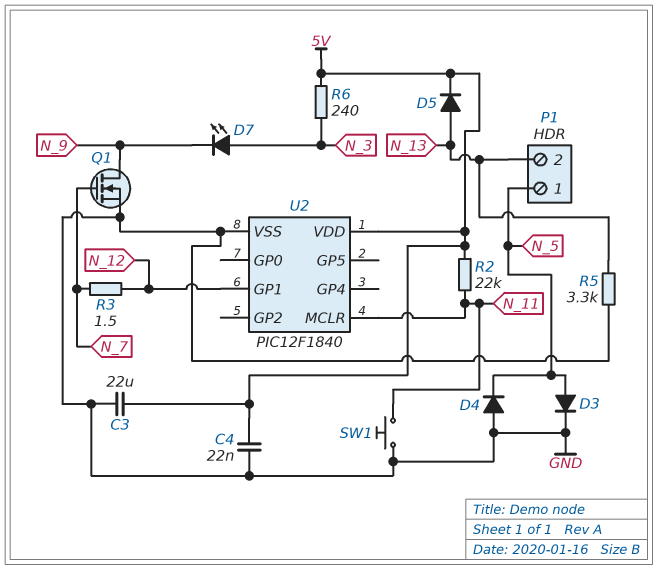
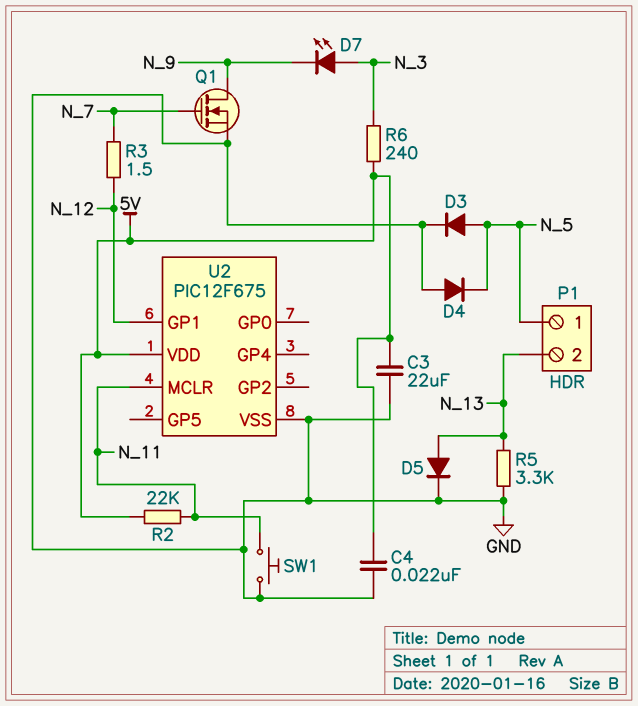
D5: diode (A N_13, K 5V) -> diode (A N_13, K GND)
U2: PIC12F1840 -> PIC12F675

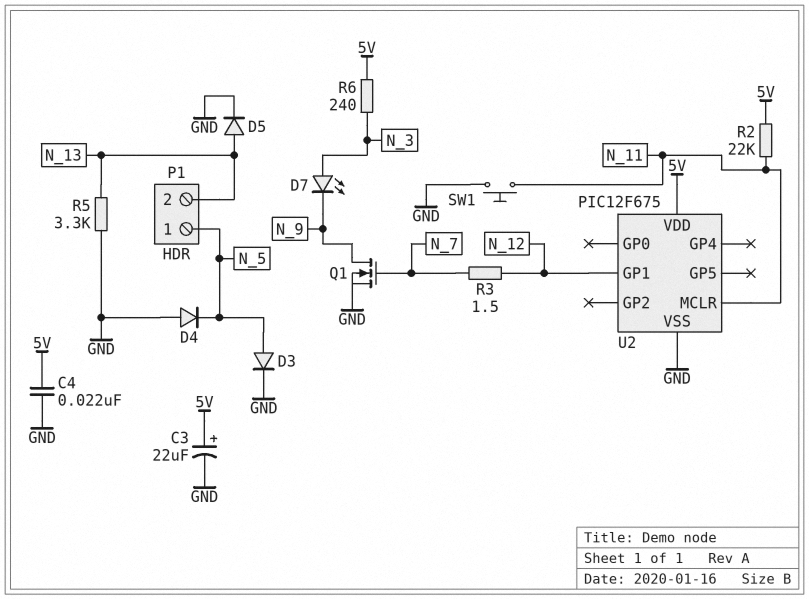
C3: 22uF (5V, GND) -> 22uF (plus 5V, minus GND)

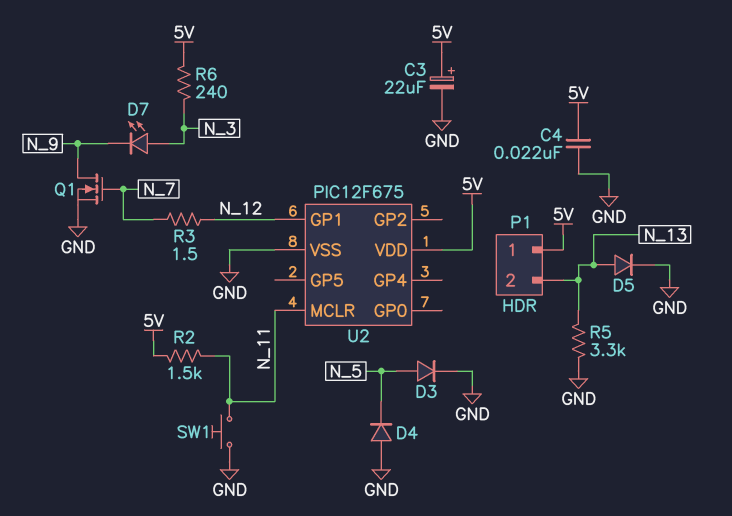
P1 pin 1: N_5 -> 5V
R2: 22k (5V, N_11) -> 1.5k (5V, N_11)

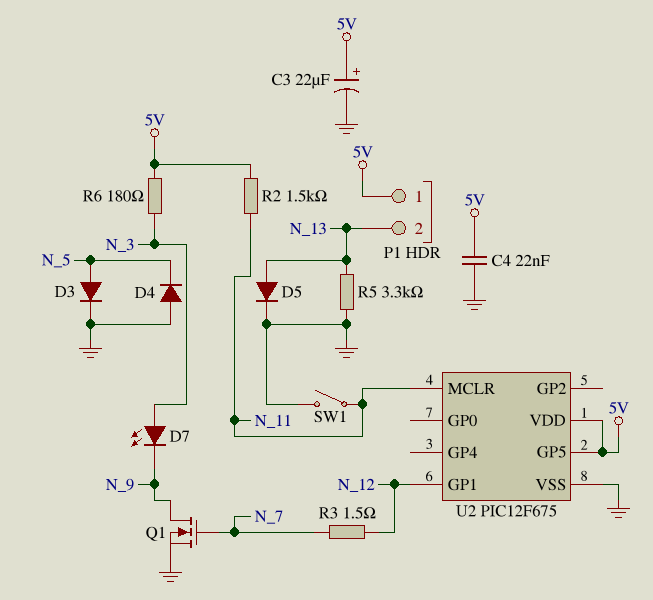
R6: 240 (5V, N_3) -> 180 (5V, N_3)
SW1: button (GND, N_11) -> switch (GND, N_11)
U2 pin GP5: none -> 5V

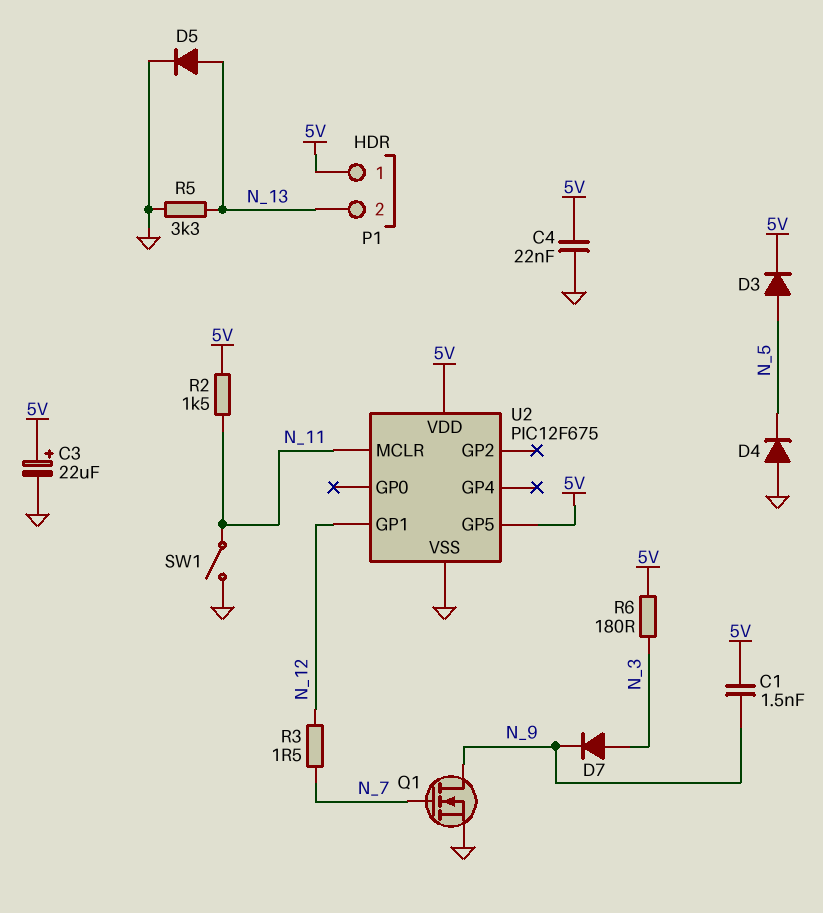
C1: none -> 1.5nF (5V, N_9)
D3: diode (A N_5, K GND) -> diode (A N_5, K 5V)
D7: LED (A N_3, K N_9) -> diode (A N_3, K N_9)

